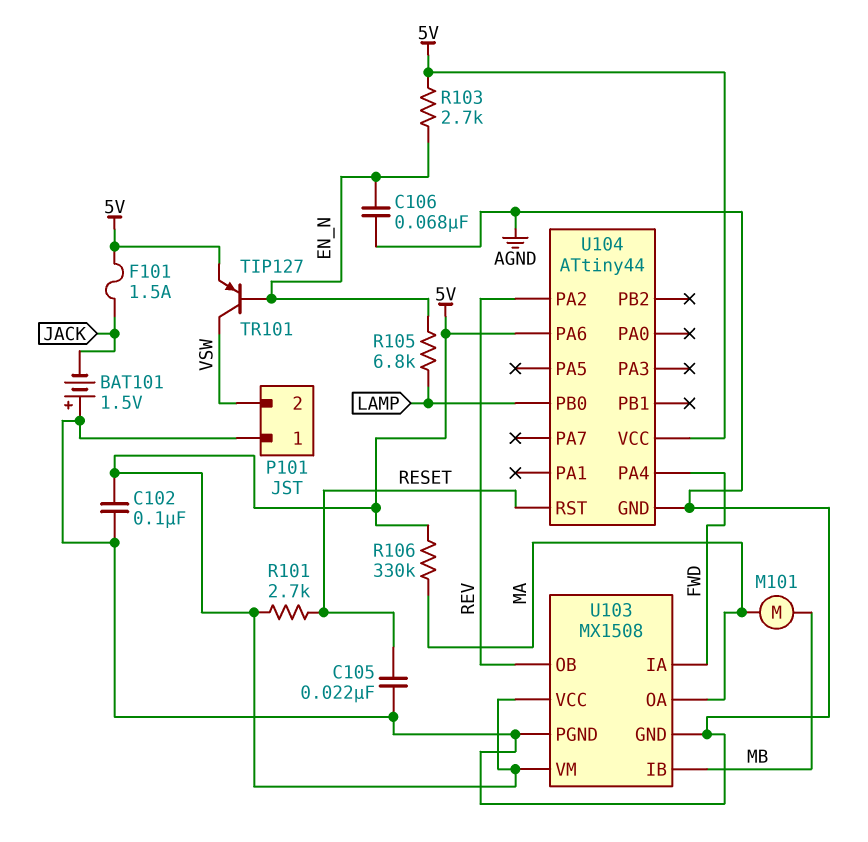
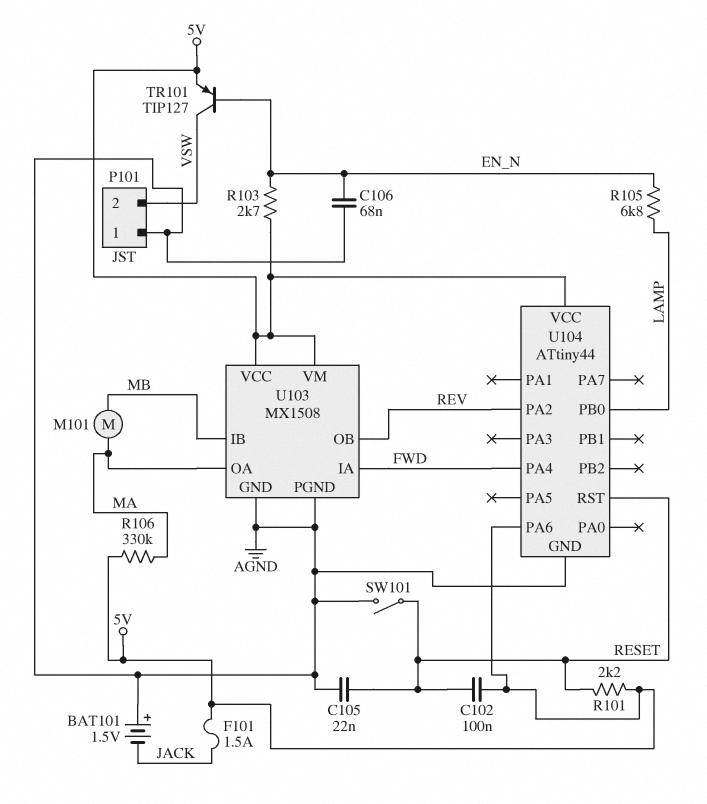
C102: 100nF (5V, AGND) -> 100nF (5V, RESET)
R101: 2.7k (5V, RESET) -> 2.2k (5V, RESET)
SW101: none -> switch (AGND, RESET)

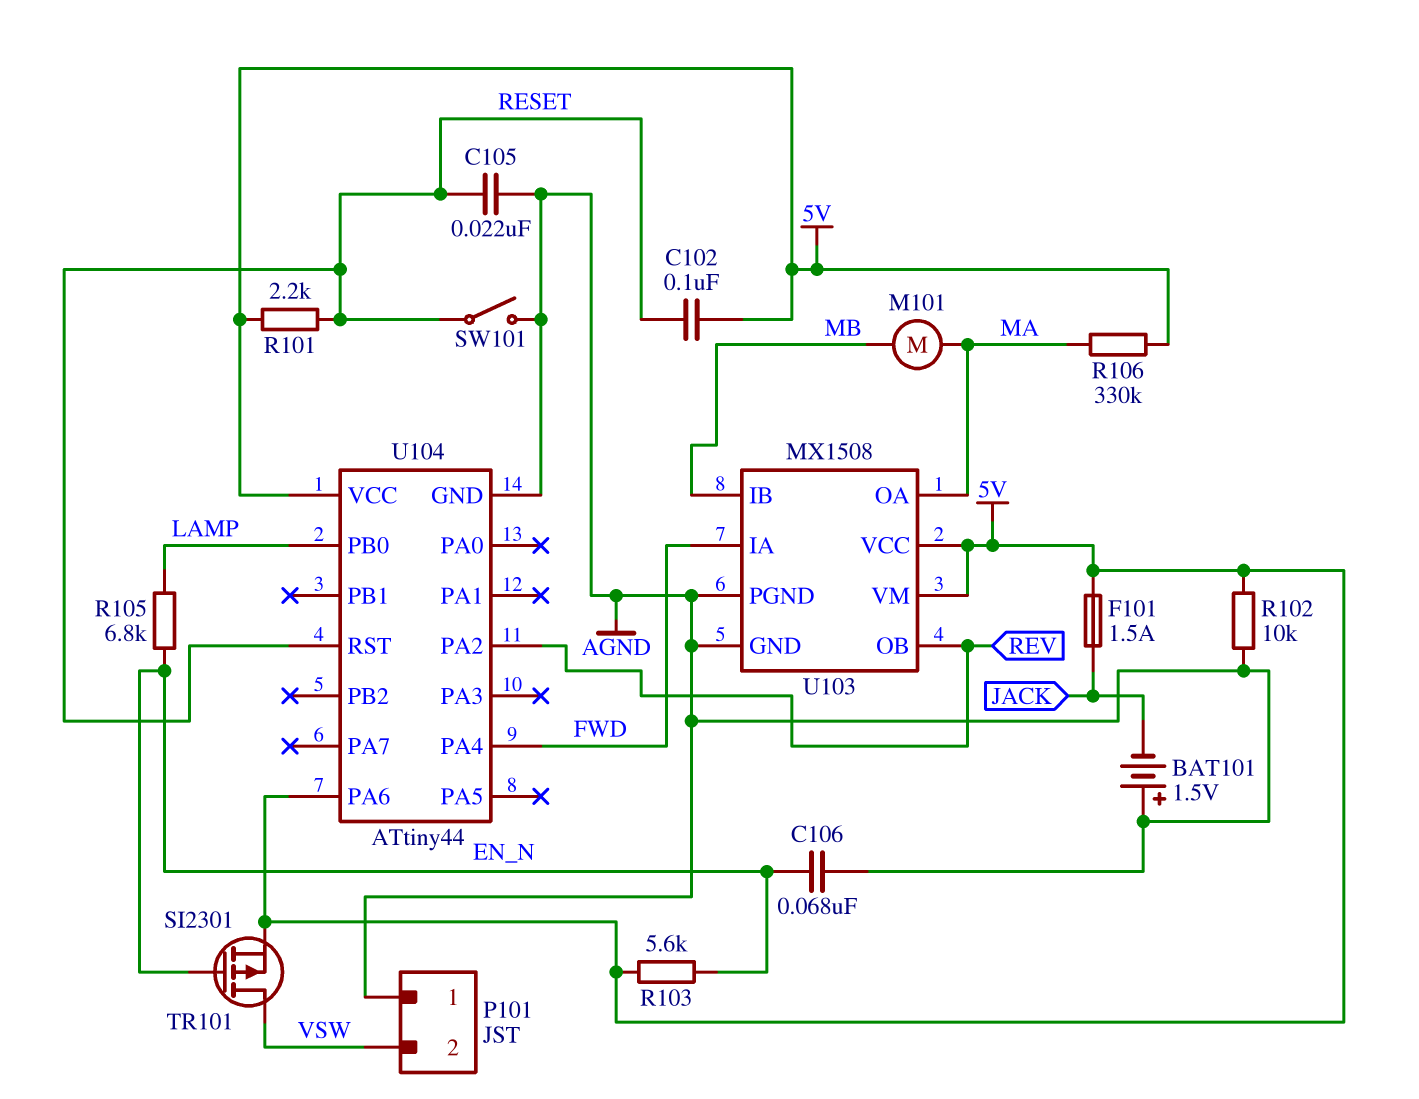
R102: none -> 10k (5V, AGND)
R103: 2.7k (5V, EN_N) -> 5.6k (5V, EN_N)
TR101: PNP TIP127 (B EN_N, C VSW, E 5V) -> PMOS SI2301 (G EN_N, D VSW, S 5V)

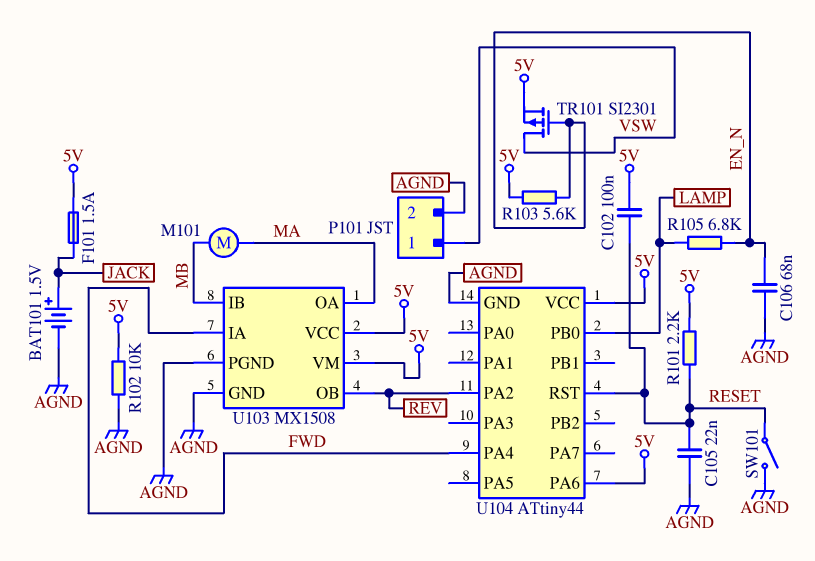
BAT101: 1.5V (plus AGND, minus JACK) -> 1.5V (plus JACK, minus AGND)
P101 pin 1: AGND -> VSW
P101 pin 2: VSW -> AGND
R106: 330k (5V, MA) -> none

